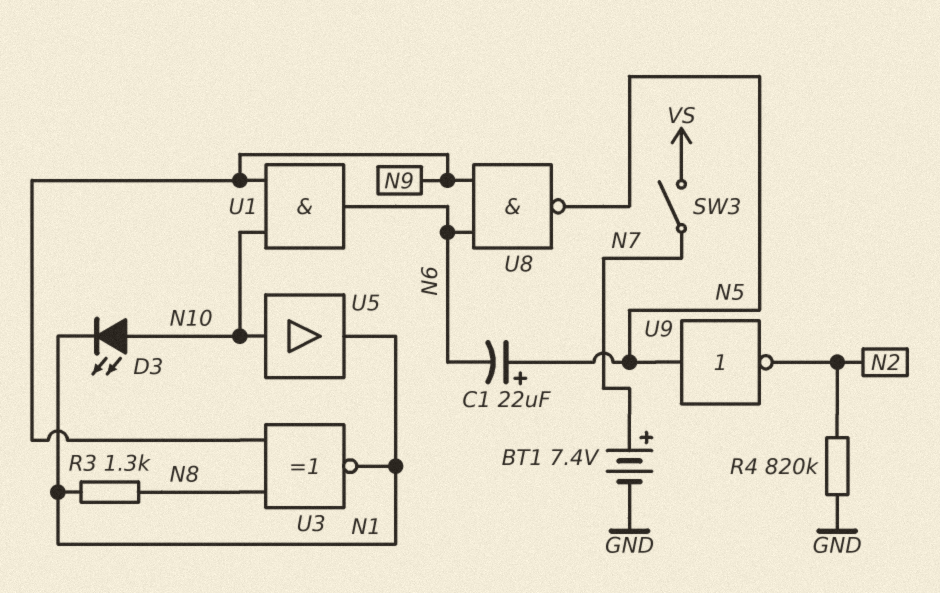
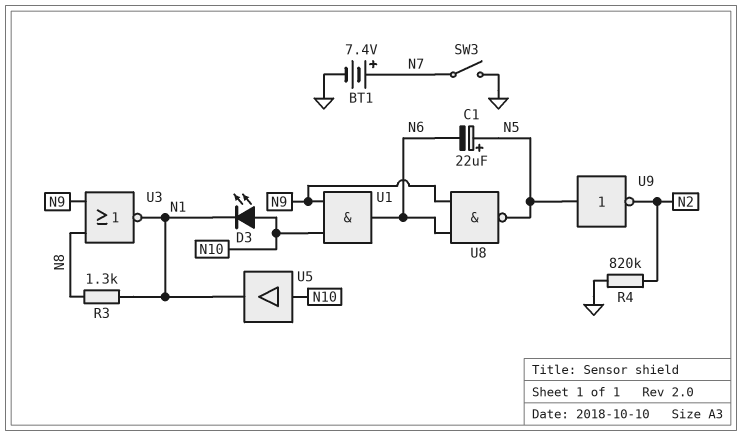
SW3: switch (N7, VS) -> switch (GND, N7)
U3: XNOR (in N8, in N9, out N1) -> NOR (in N8, in N9, out N1)

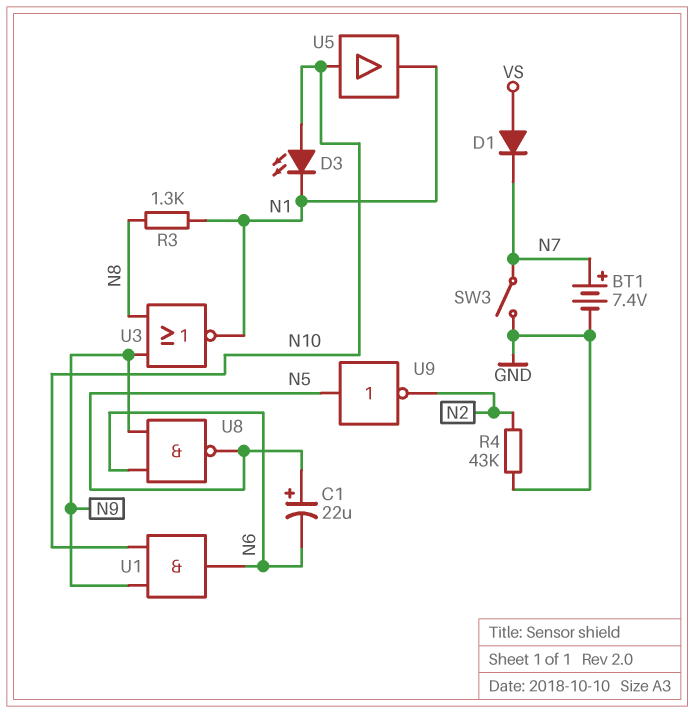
D1: none -> diode (A VS, K N7)
R4: 820k (GND, N2) -> 43k (GND, N2)

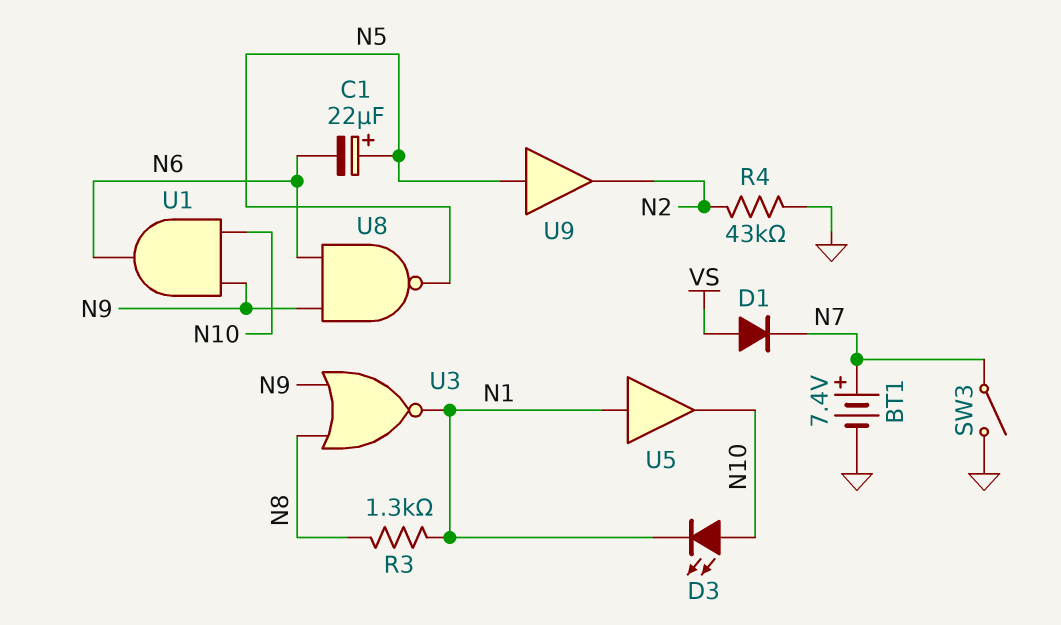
U5: buffer (in N10, out N1) -> buffer (in N1, out N10)
U9: NOT (in N5, out N2) -> buffer (in N5, out N2)

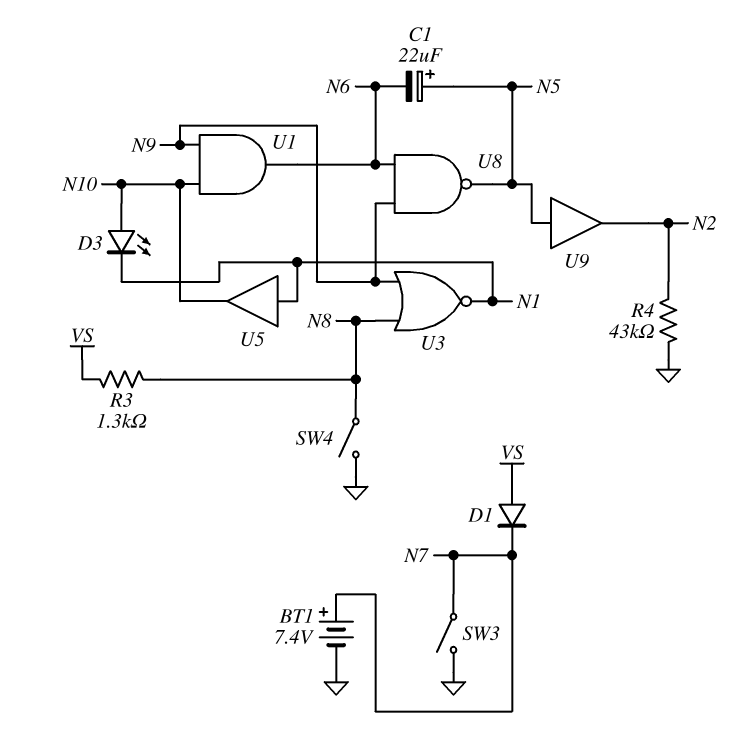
R3: 1.3k (N1, N8) -> 1.3k (N8, VS)
SW4: none -> switch (GND, N8)

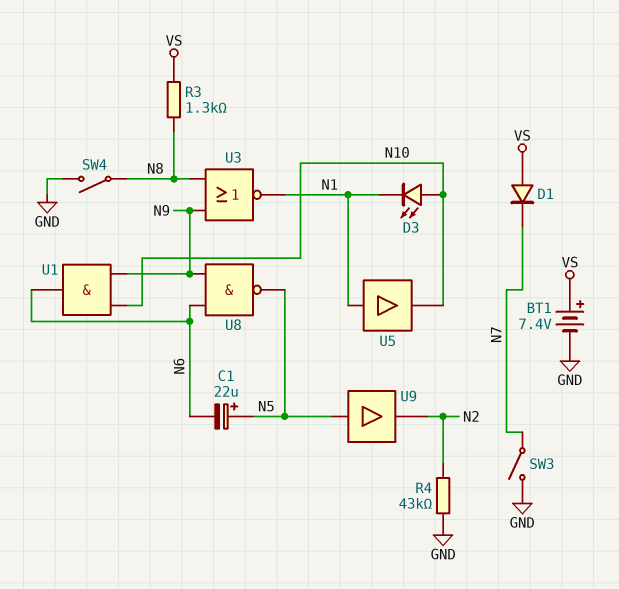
BT1: 7.4V (plus N7, minus GND) -> 7.4V (plus VS, minus GND)

